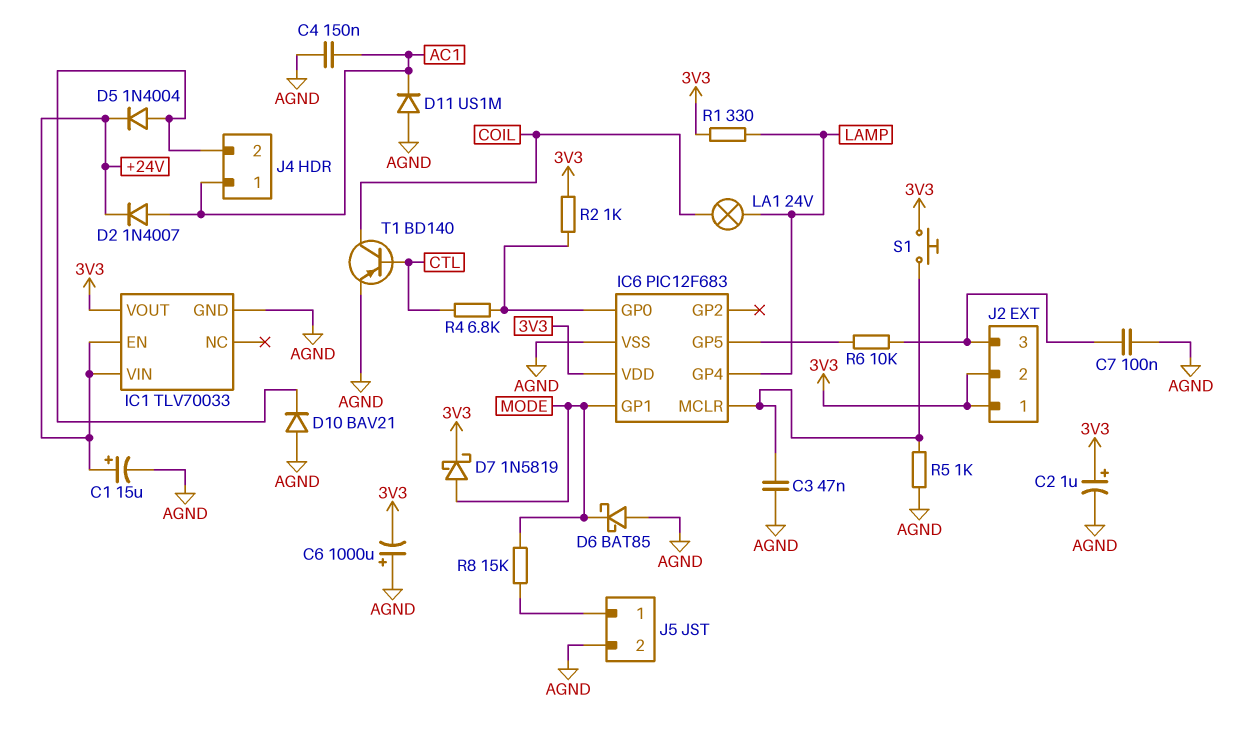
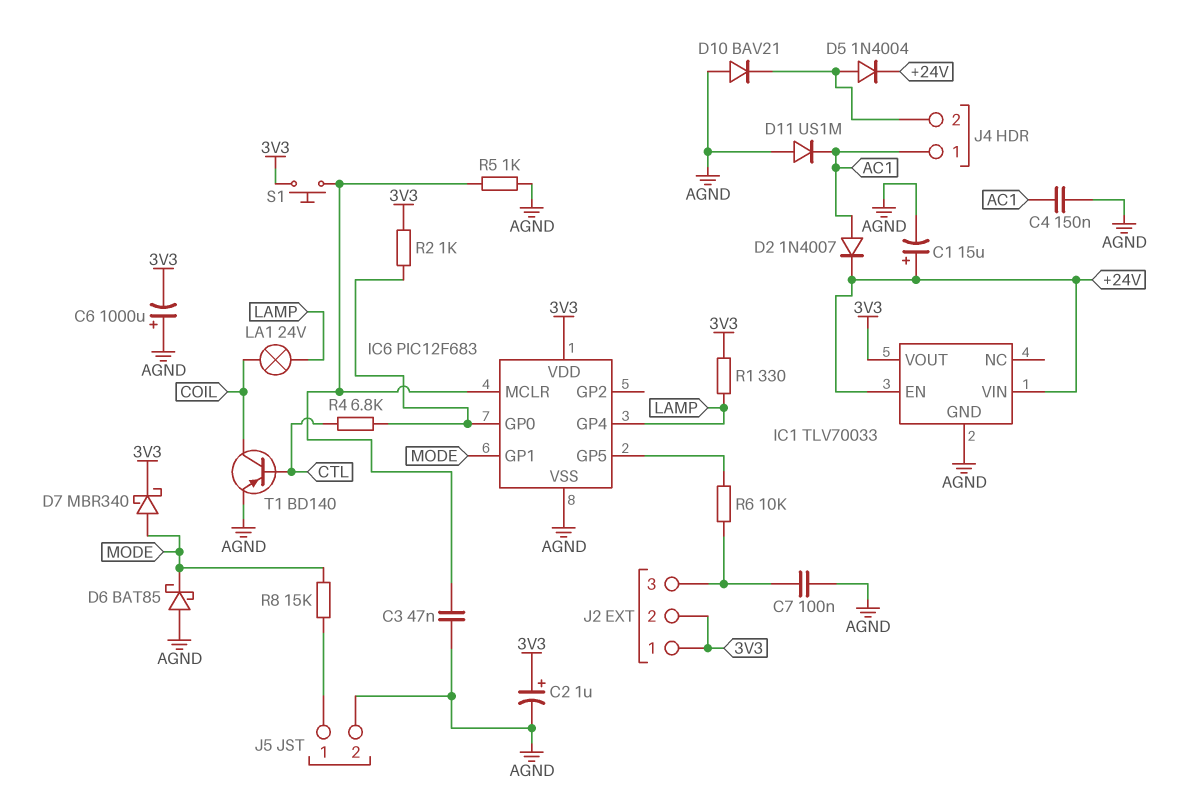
D7: schottky 1N5819 (A MODE, K 3V3) -> schottky MBR340 (A MODE, K 3V3)

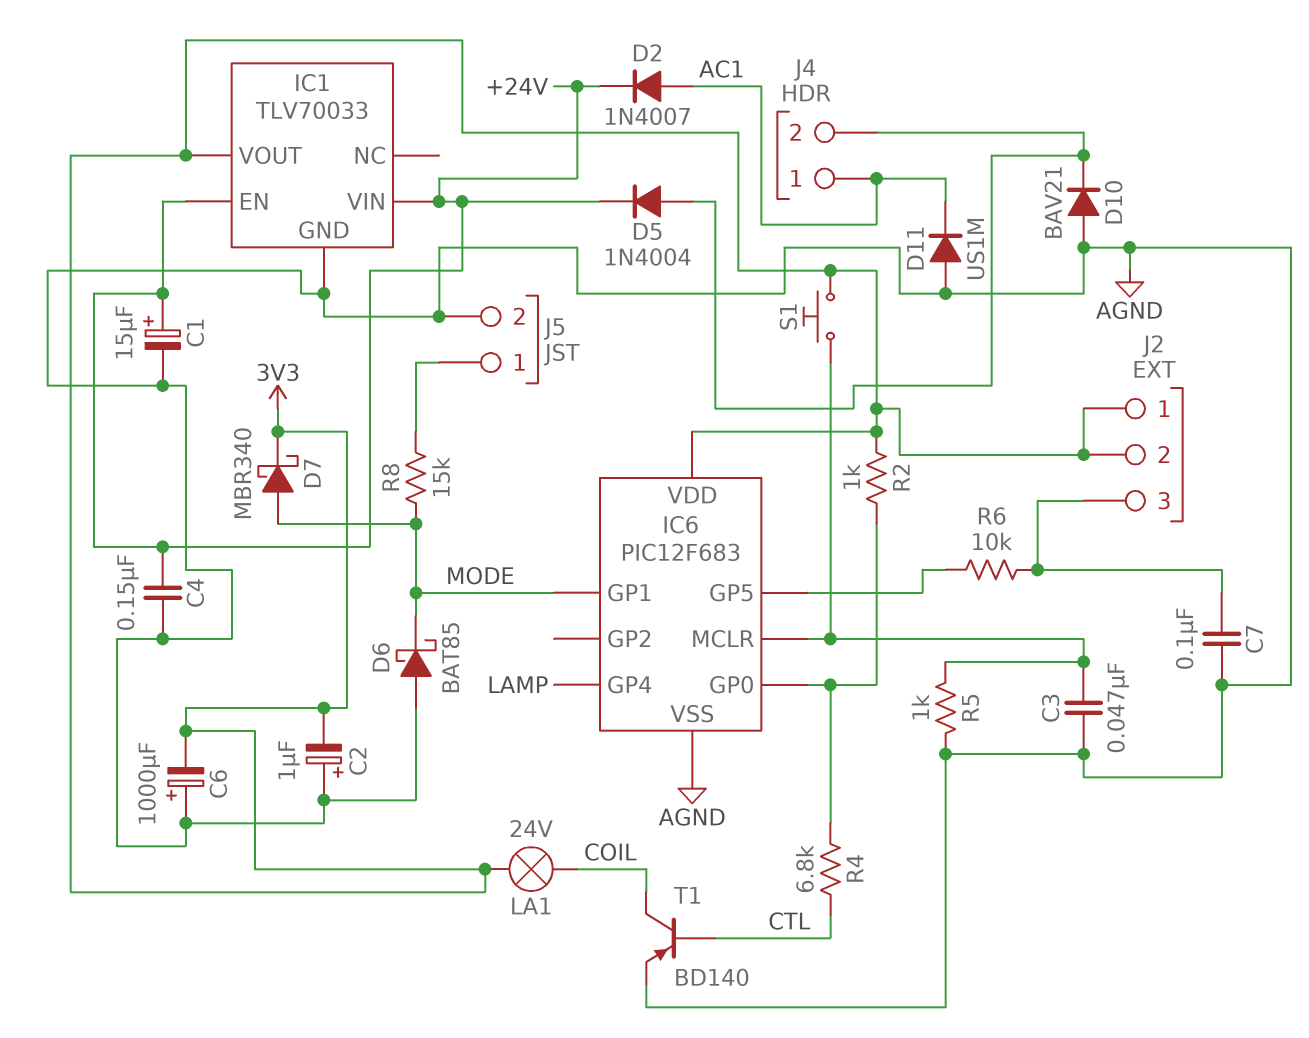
C2: 1uF (plus 3V3, minus AGND) -> 1uF (plus AGND, minus 3V3)
C4: 150nF (AC1, AGND) -> 150nF (+24V, AGND)
LA1: lamp 24V (COIL, LAMP) -> lamp 24V (3V3, COIL)
R1: 330 (3V3, LAMP) -> none

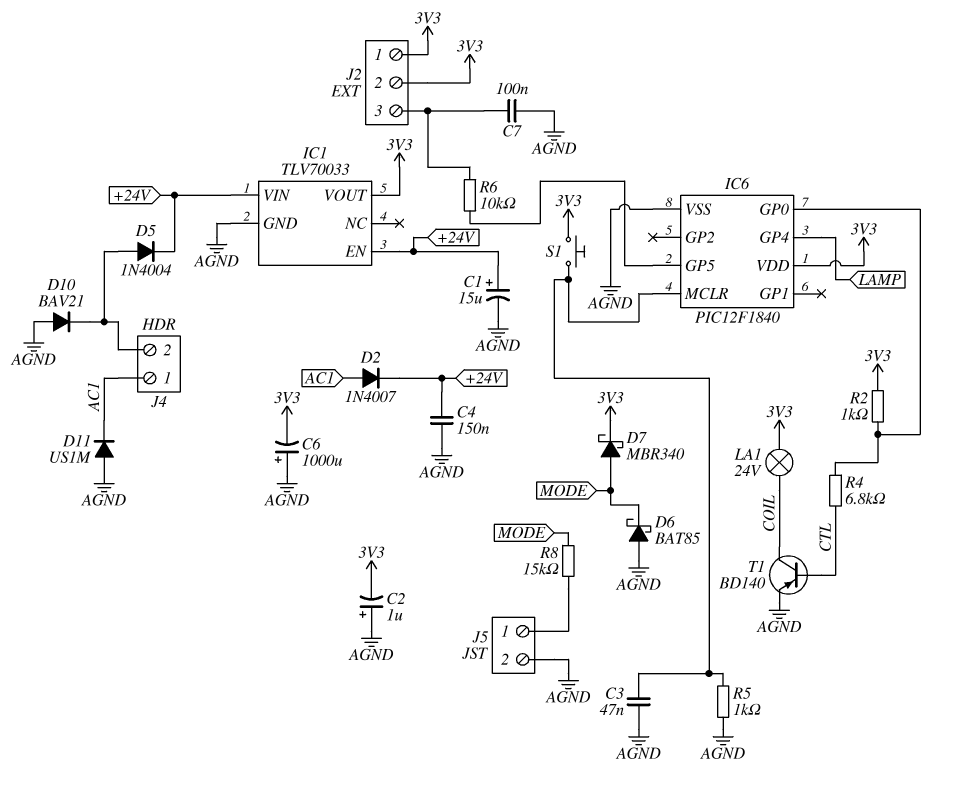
IC6: PIC12F683 -> PIC12F1840
IC6 pin GP1: MODE -> none

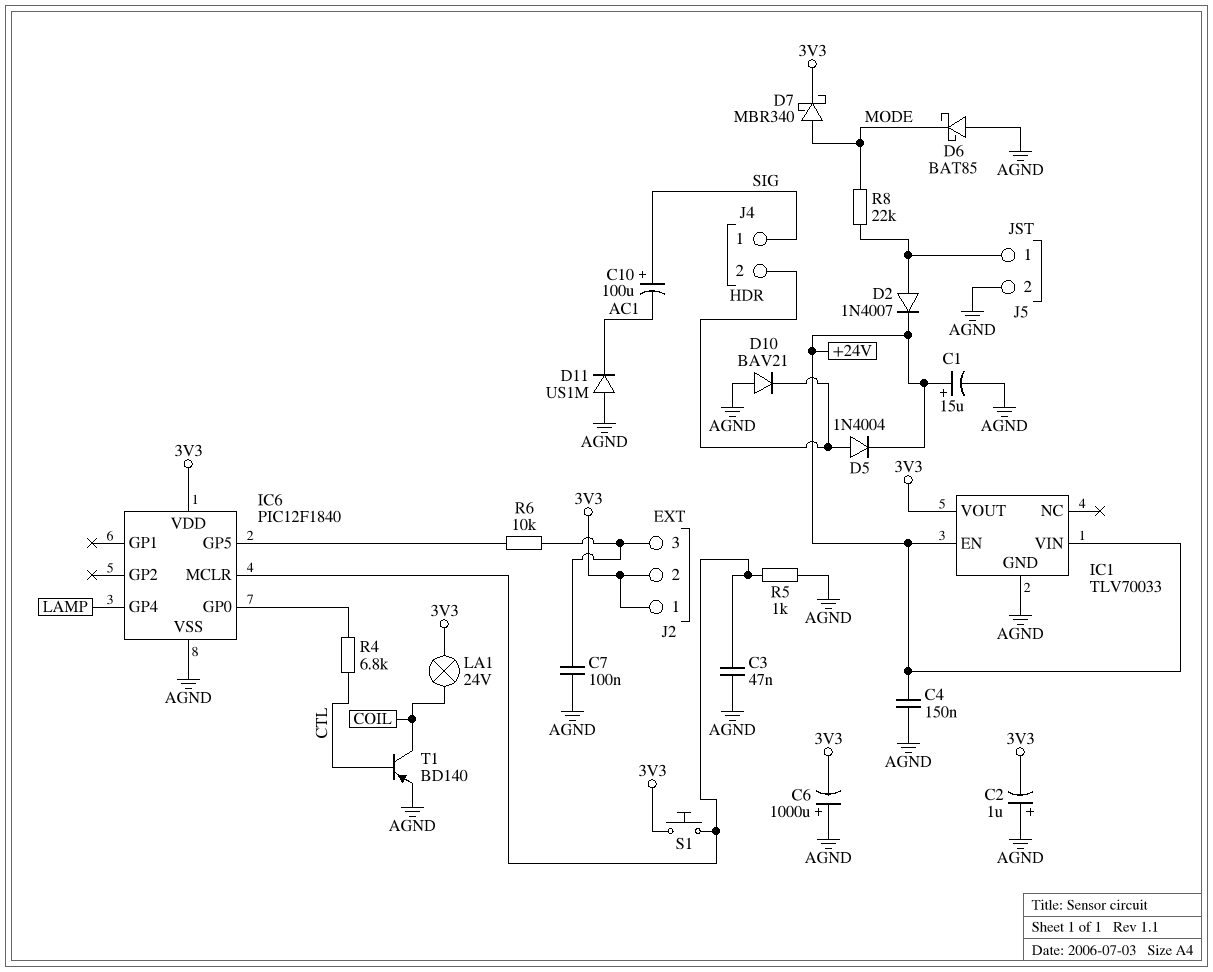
C10: none -> 100uF (plus SIG, minus AC1)
D2: diode 1N4007 (A AC1, K +24V) -> diode 1N4007 (A J5/1, K +24V)
J4 pin 1: AC1 -> SIG
R2: 1k (3V3, IC6/GP0) -> none
R8: 15k (J5/1, MODE) -> 22k (J5/1, MODE)

